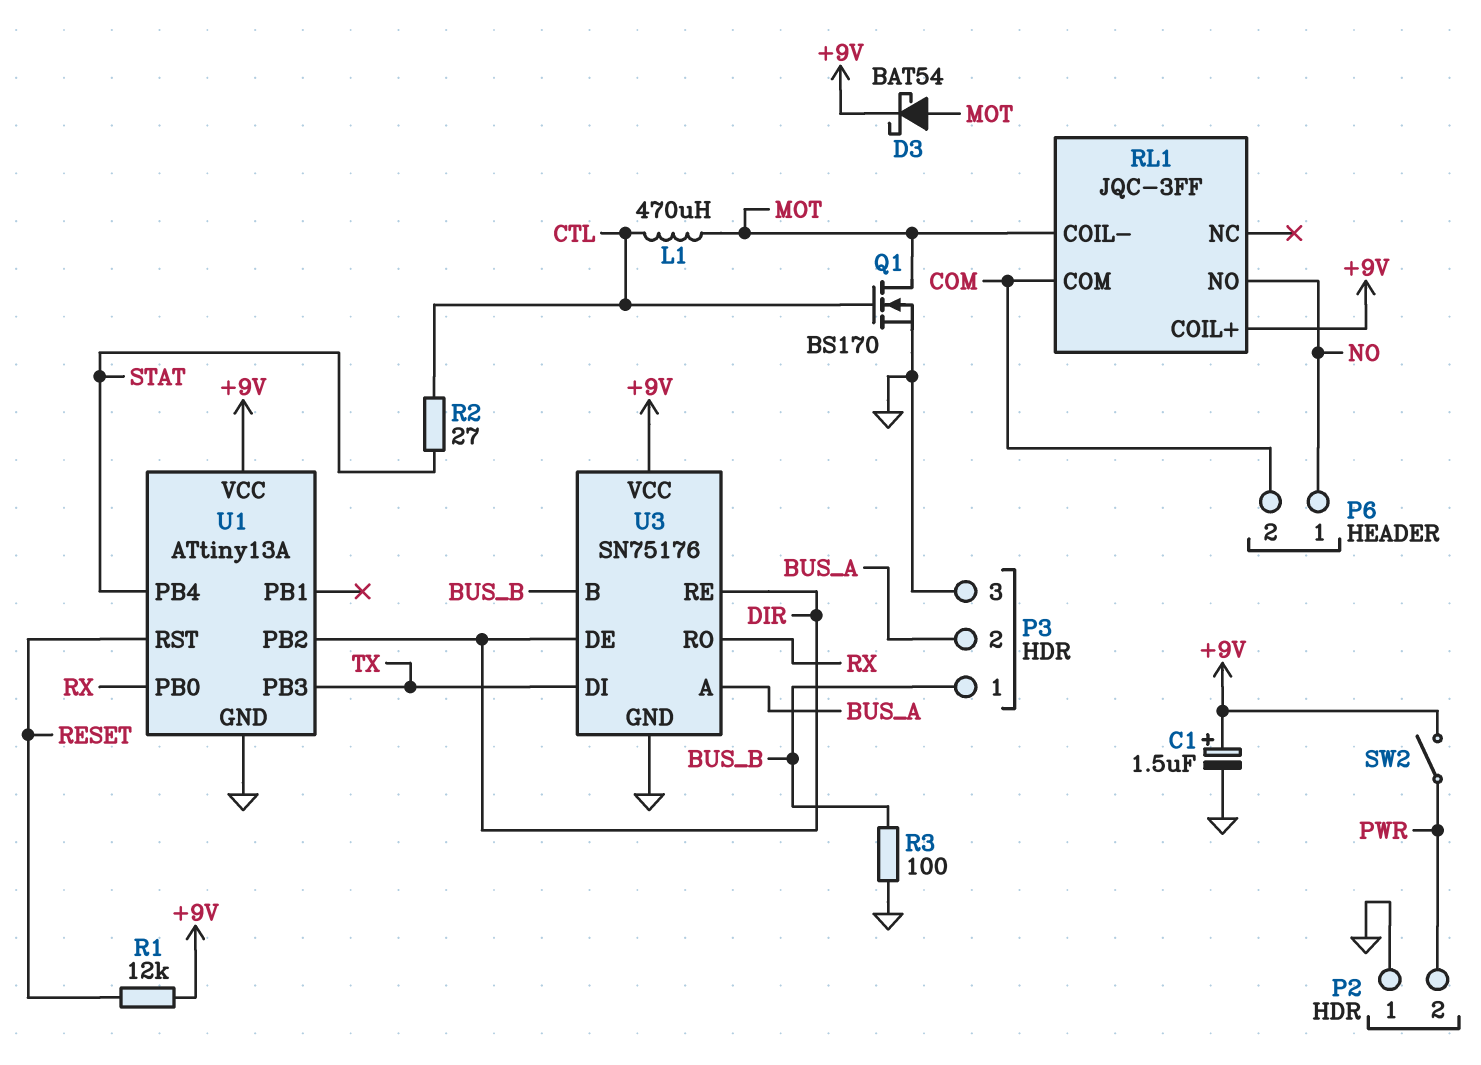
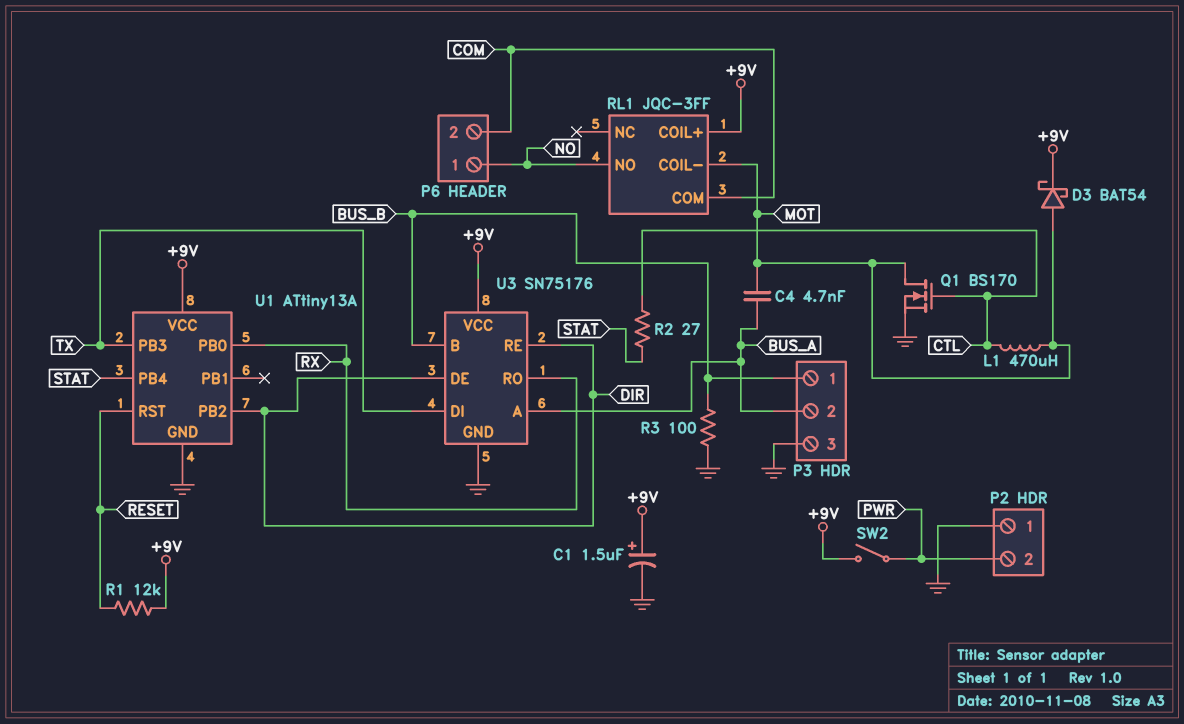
C4: none -> 4.7nF (BUS_A, MOT)

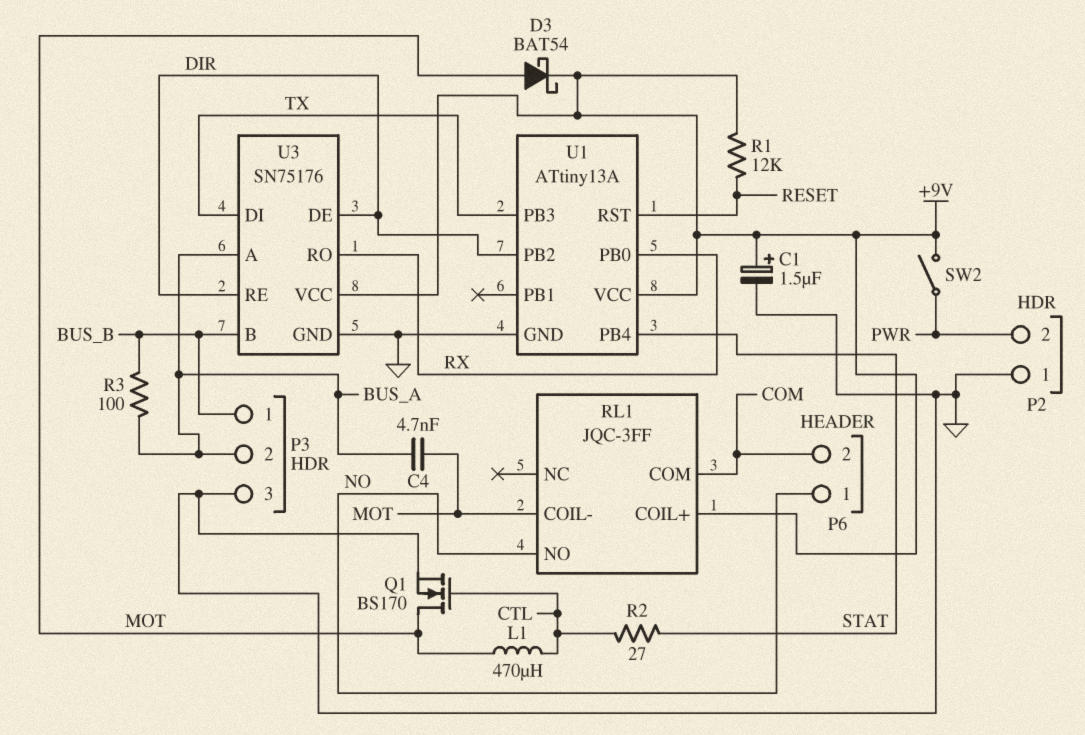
R3: 100 (BUS_B, GND) -> 100 (BUS_A, BUS_B)

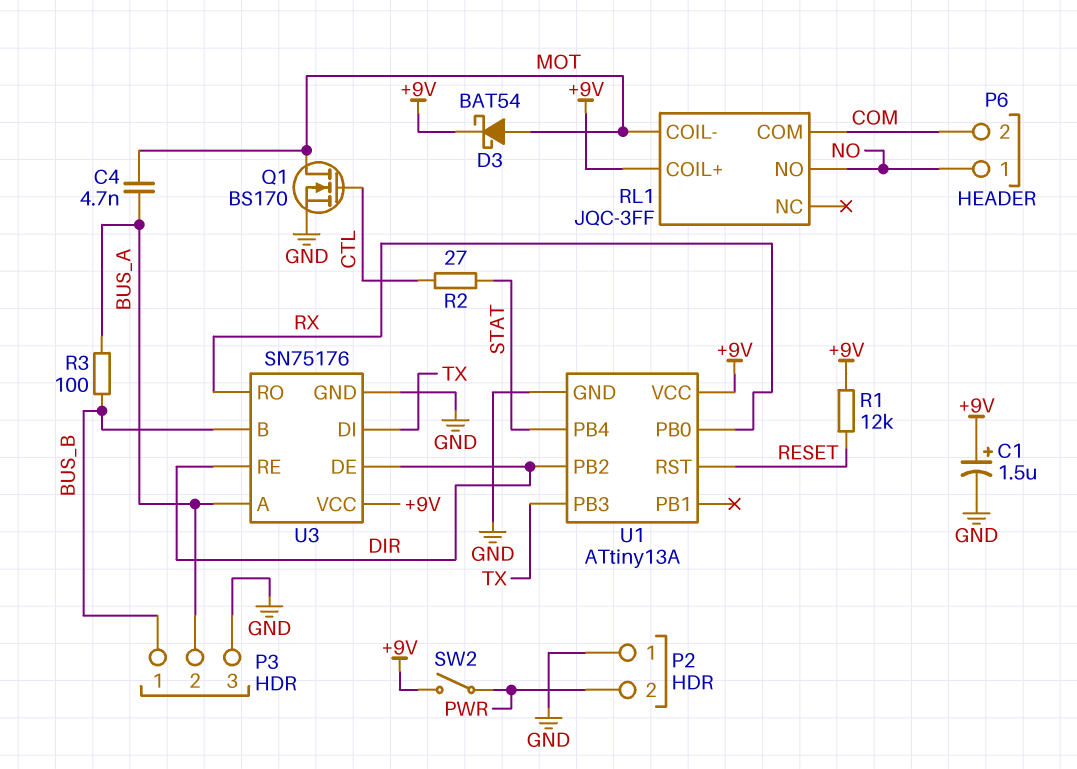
L1: 470uH (CTL, MOT) -> none

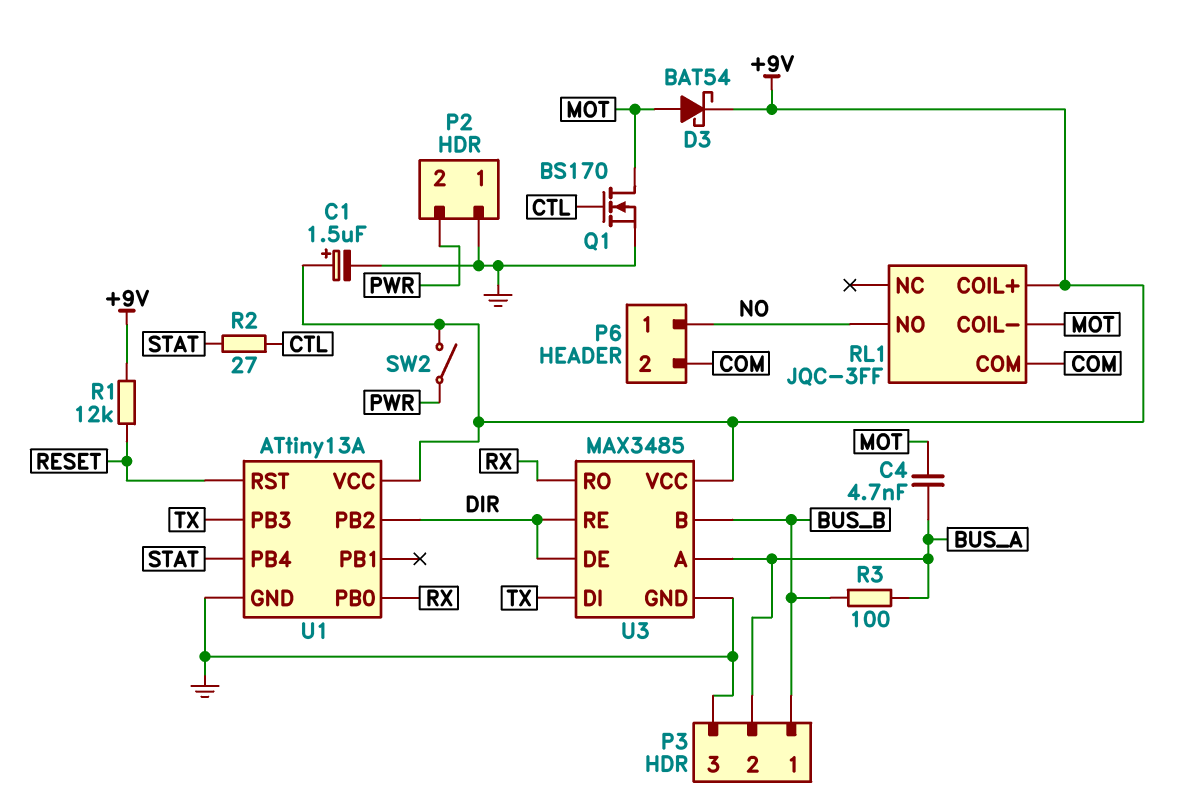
U3: SN75176 -> MAX3485

